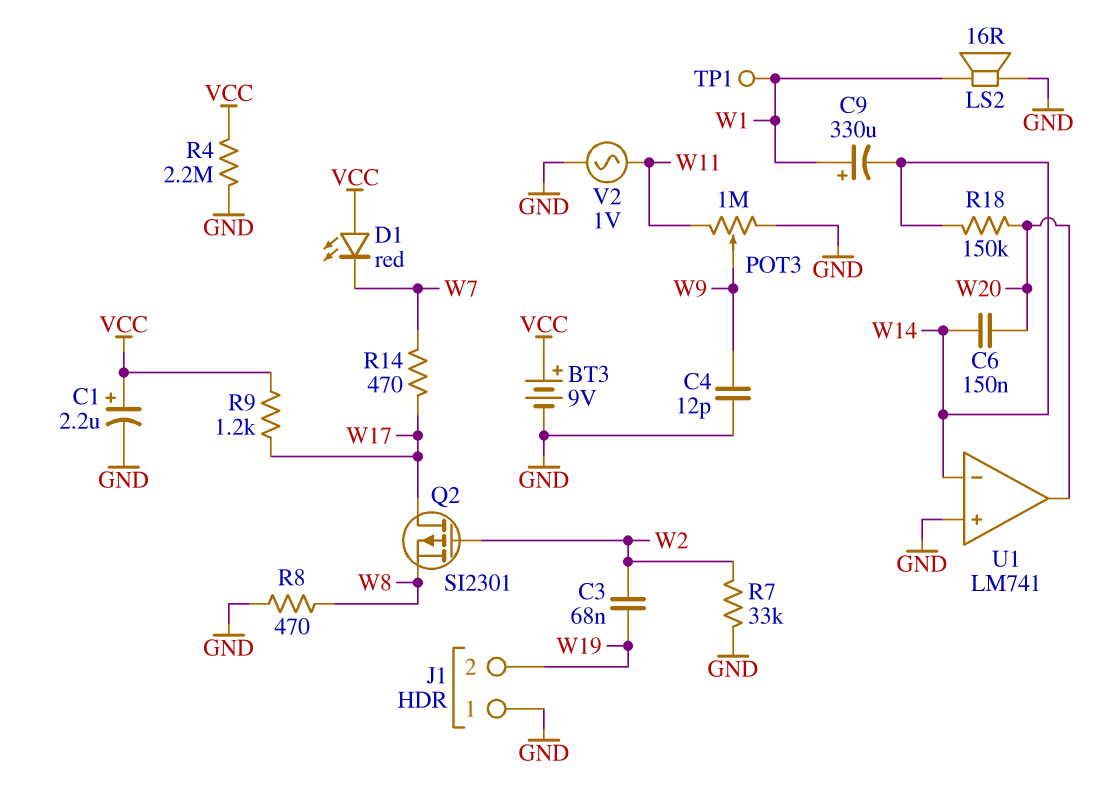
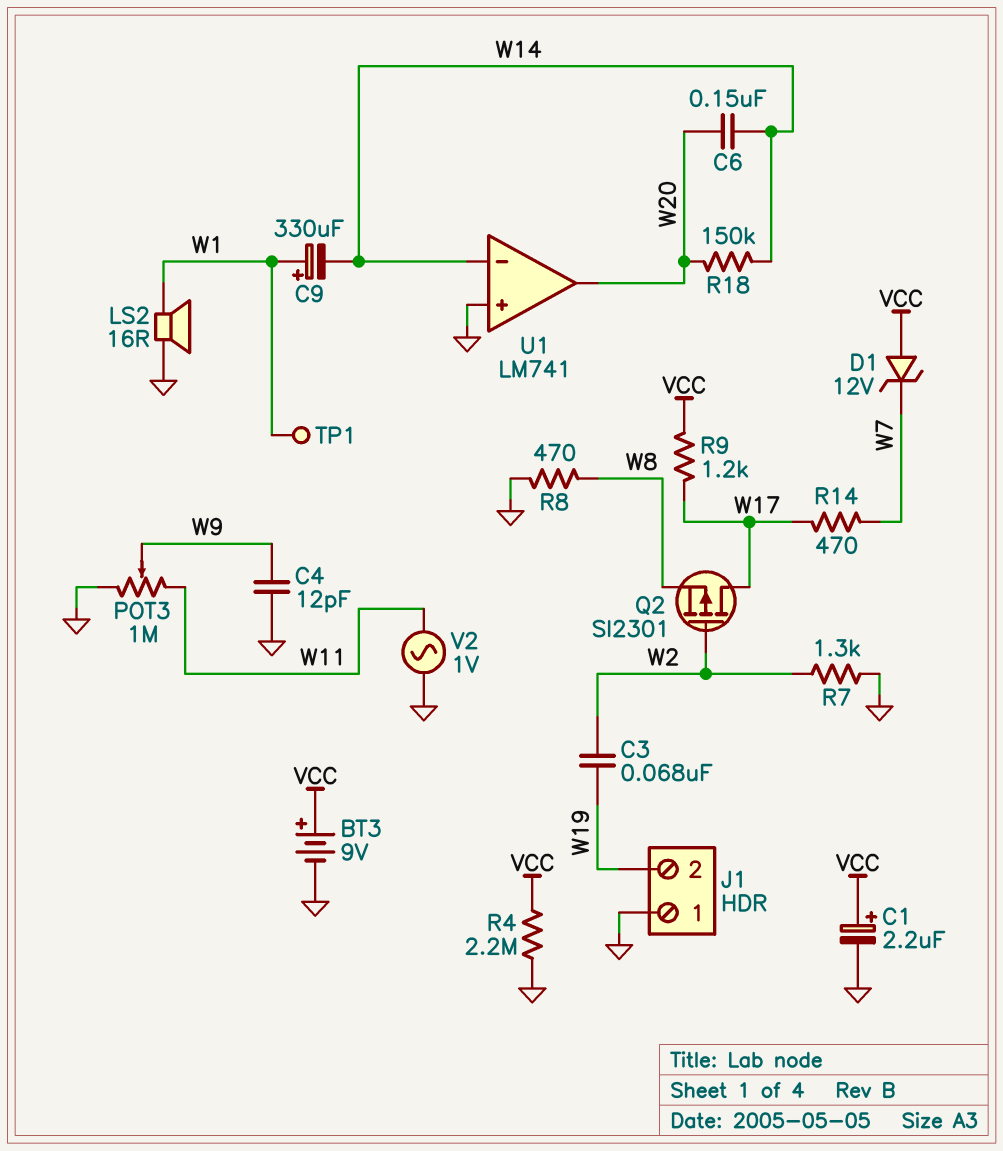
D1: LED red (A VCC, K W7) -> zener 12V (A VCC, K W7)
R7: 33k (GND, W2) -> 1.3k (GND, W2)

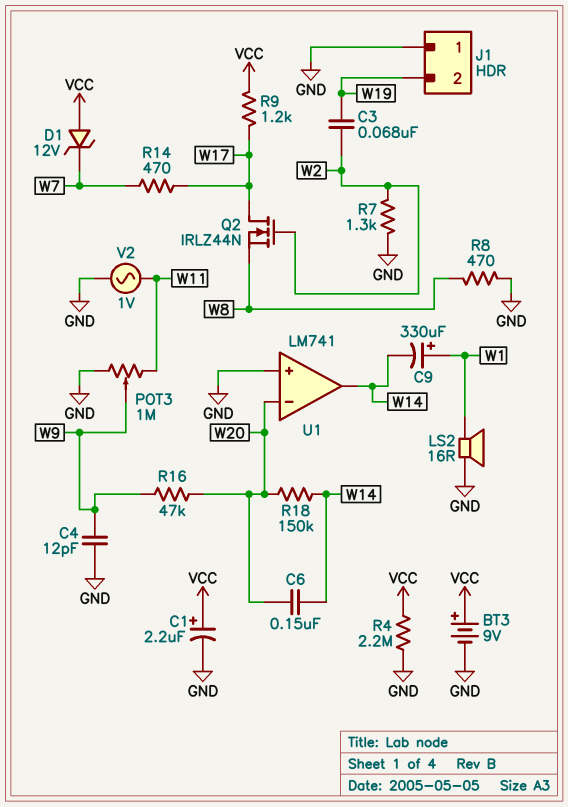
Q2: PMOS SI2301 (G W2, D W17, S W8) -> NMOS IRLZ44N (G W2, D W17, S W8)
R16: none -> 47k (W9, W20)
TP1: test point (W1) -> none
U1 pin in-: W14 -> W20
U1 pin out: W20 -> W14

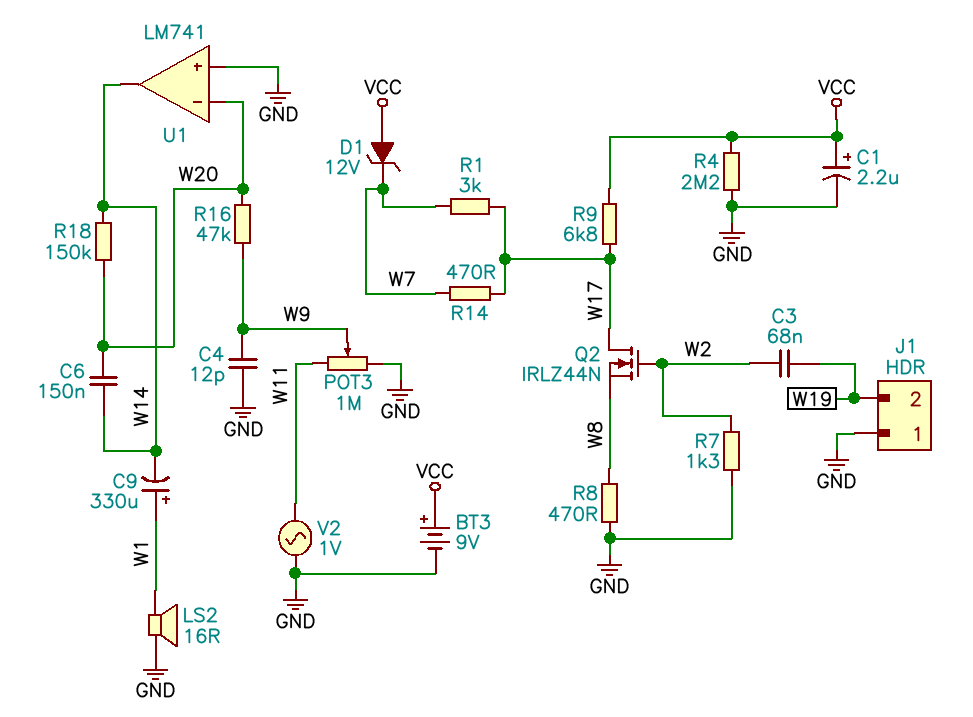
R1: none -> 3k (W7, W17)
R9: 1.2k (VCC, W17) -> 6.8k (VCC, W17)

